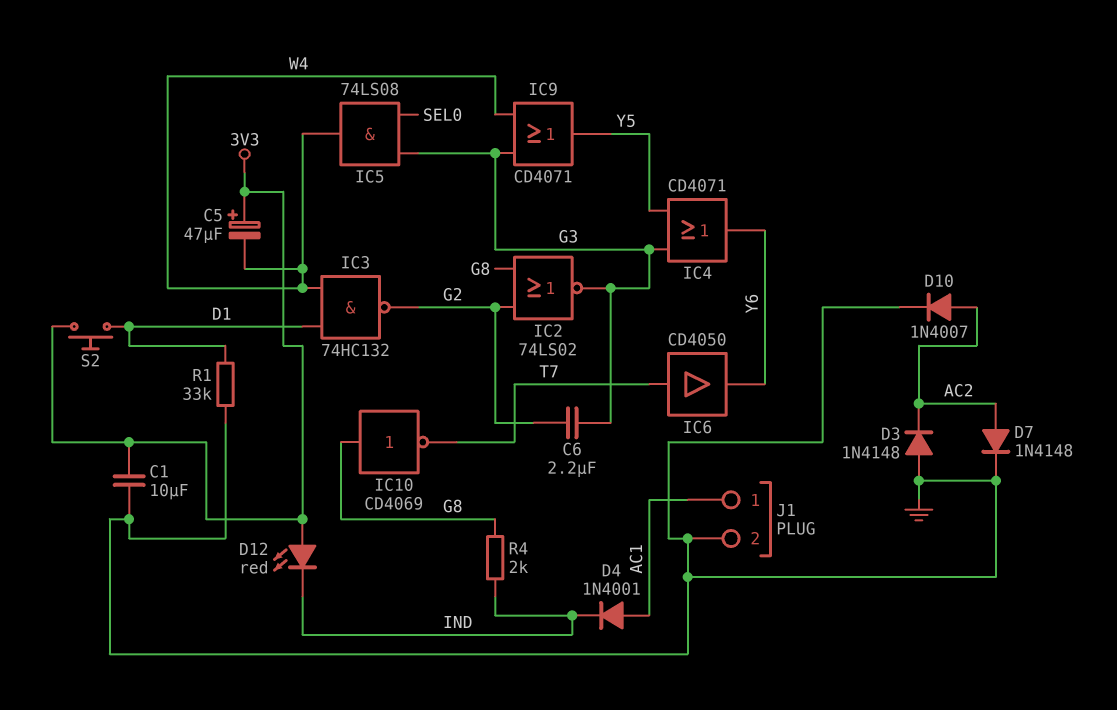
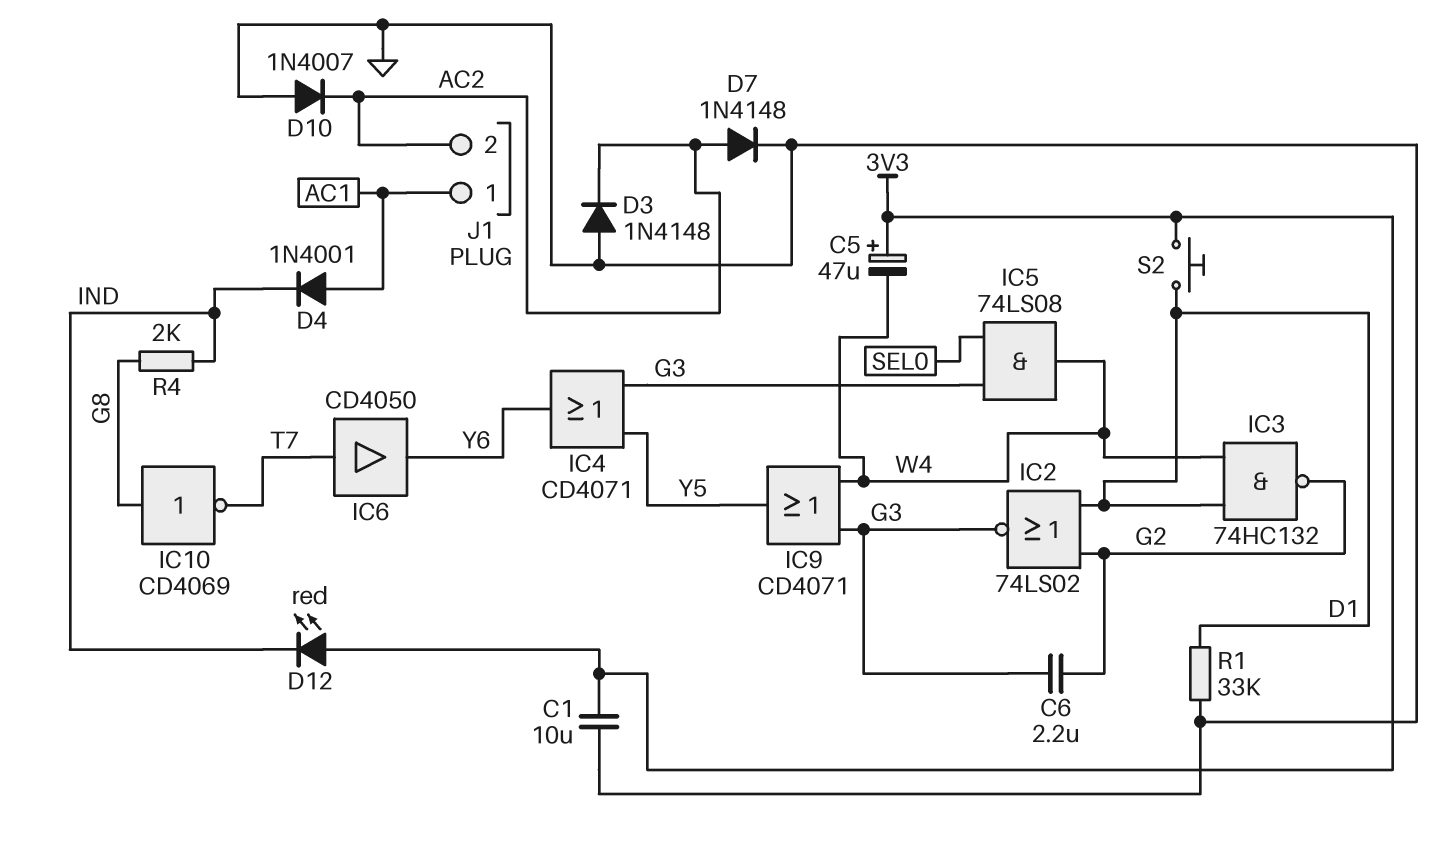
D10: diode 1N4007 (A AC2, K GND) -> diode 1N4007 (A GND, K AC2)
IC2: NOR 74LS02 (in G2, in G8, out G3) -> NOR 74LS02 (in D1, in G2, out G3)
J1 pin 2: GND -> AC2

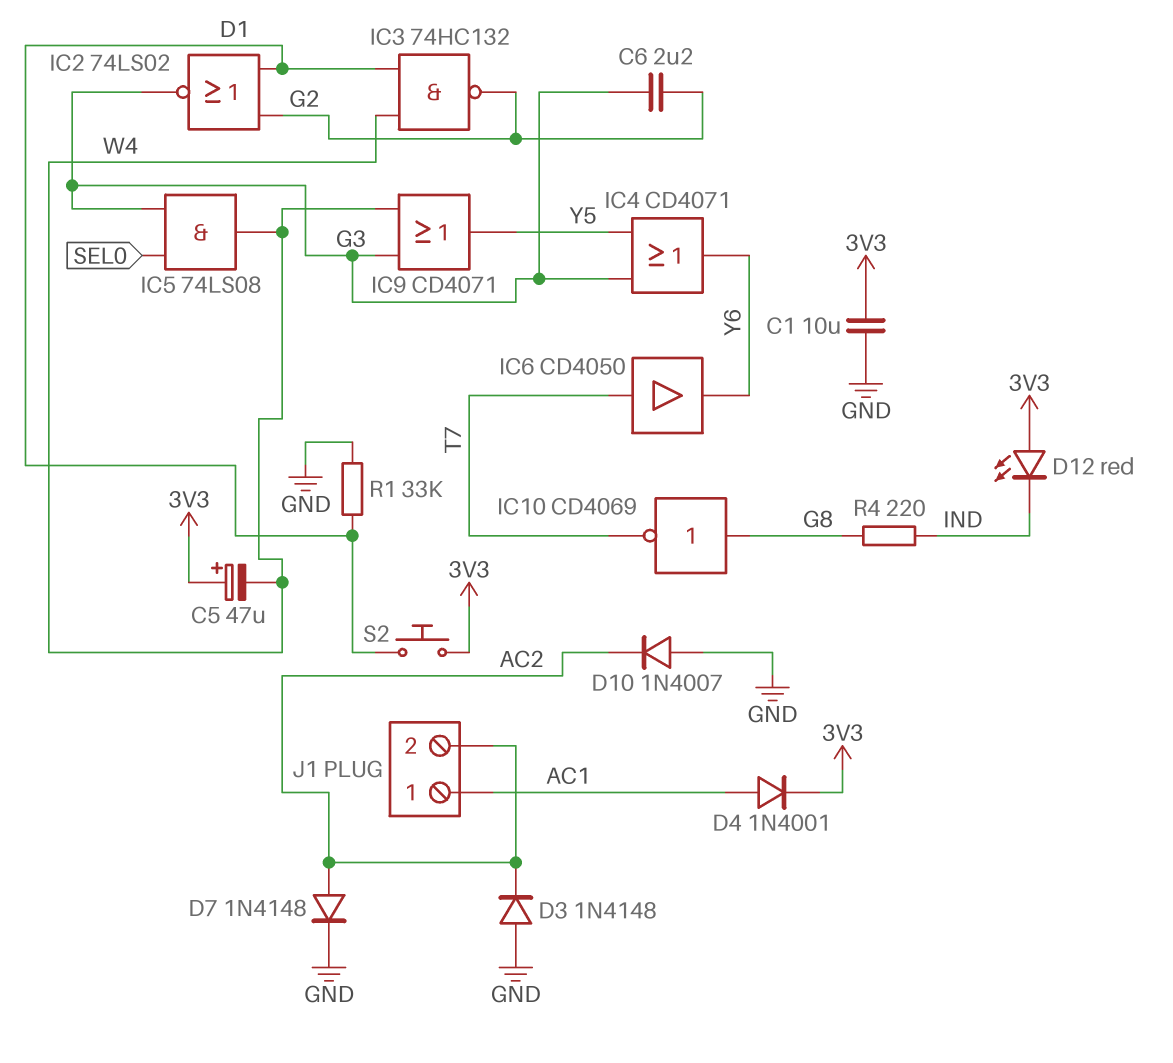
D4: diode 1N4001 (A AC1, K IND) -> diode 1N4001 (A AC1, K 3V3)
R4: 2k (G8, IND) -> 220 (G8, IND)

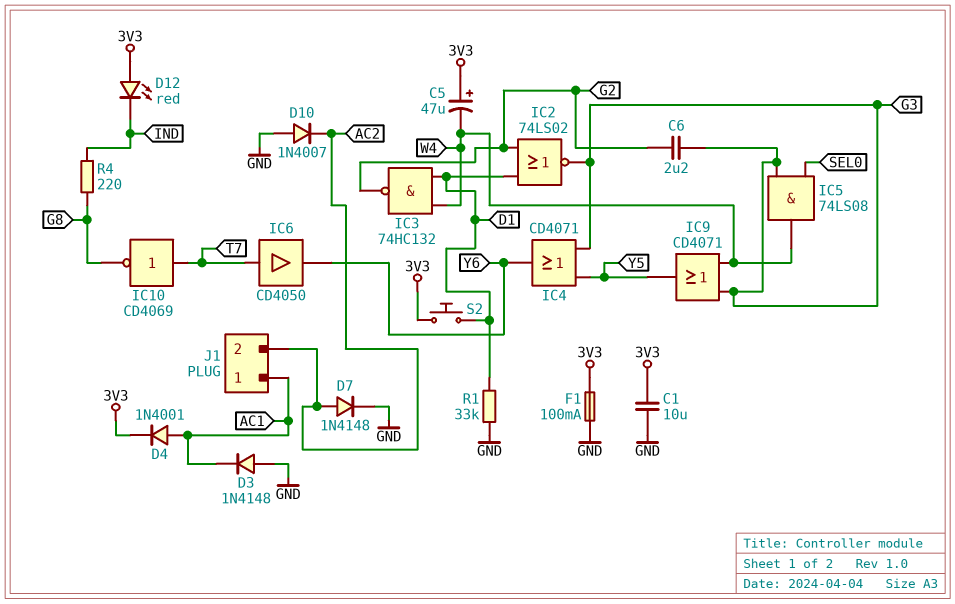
D3: diode 1N4148 (A GND, K AC2) -> diode 1N4148 (A GND, K AC1)
F1: none -> 100mA (3V3, GND)
IC10: NOT CD4069 (in G8, out T7) -> NOT CD4069 (in T7, out G8)

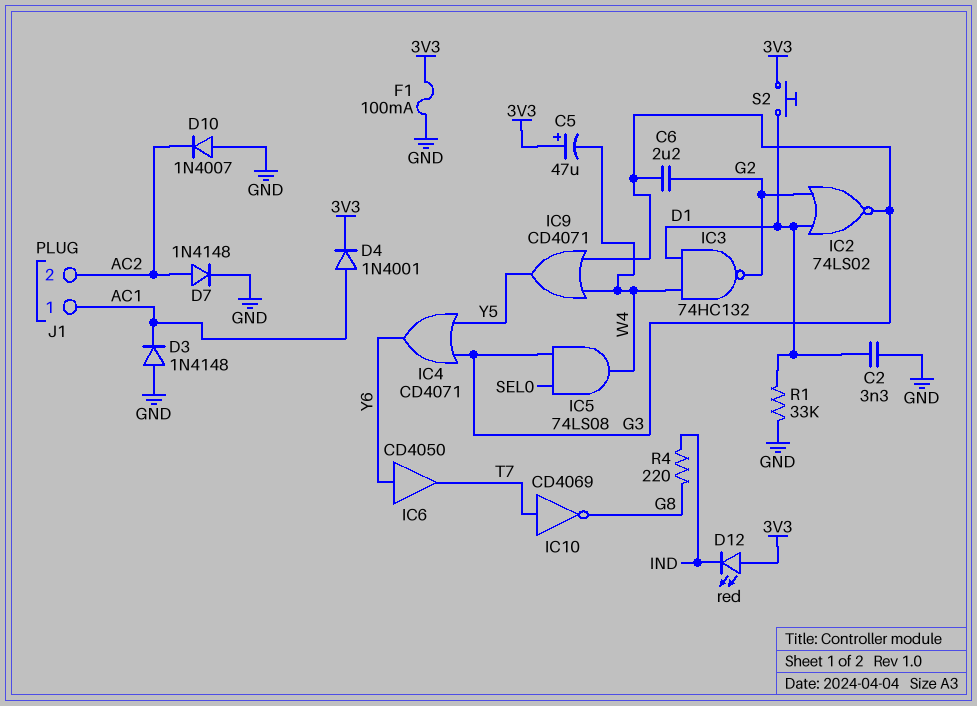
C1: 10uF (3V3, GND) -> none
C2: none -> 3.3nF (D1, GND)
IC6: buffer CD4050 (in T7, out Y6) -> buffer CD4050 (in Y6, out T7)

